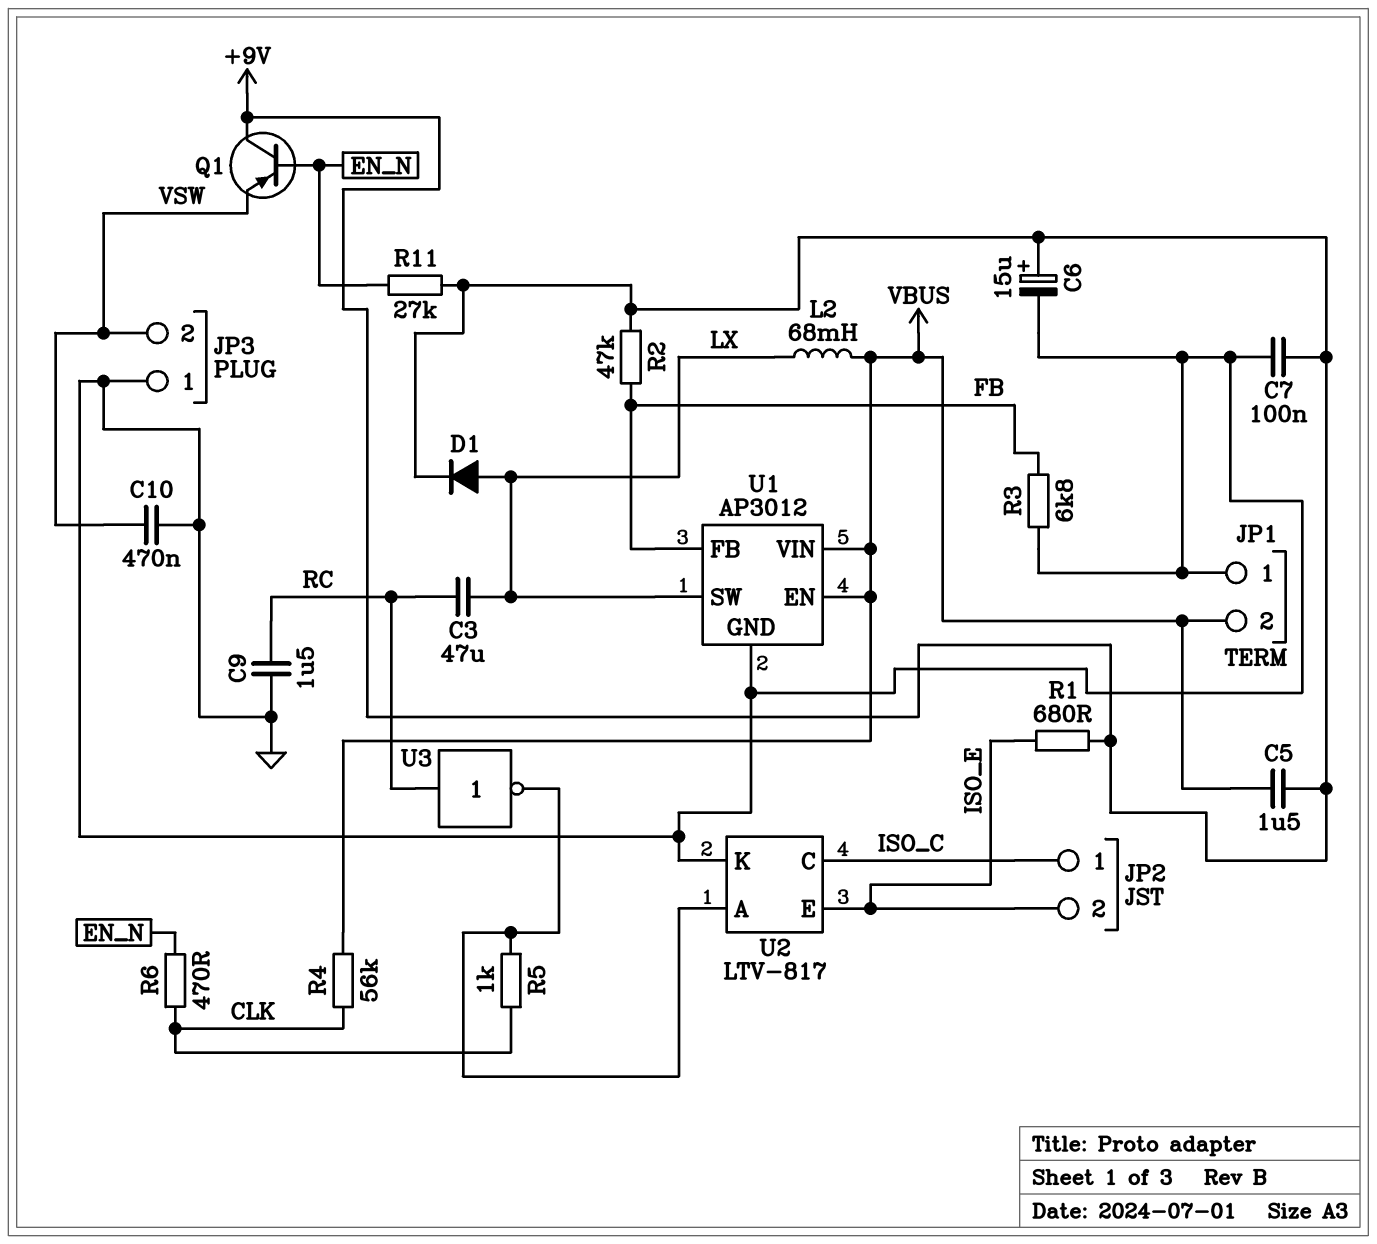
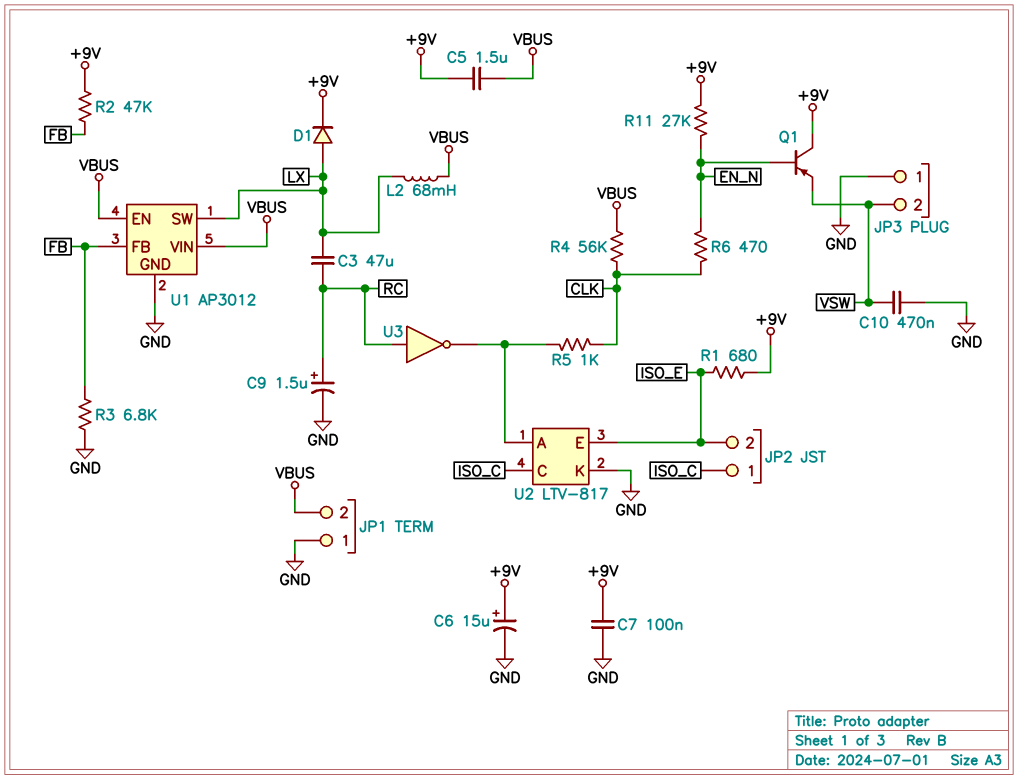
C9: 1.5uF (GND, RC) -> 1.5uF (plus RC, minus GND)

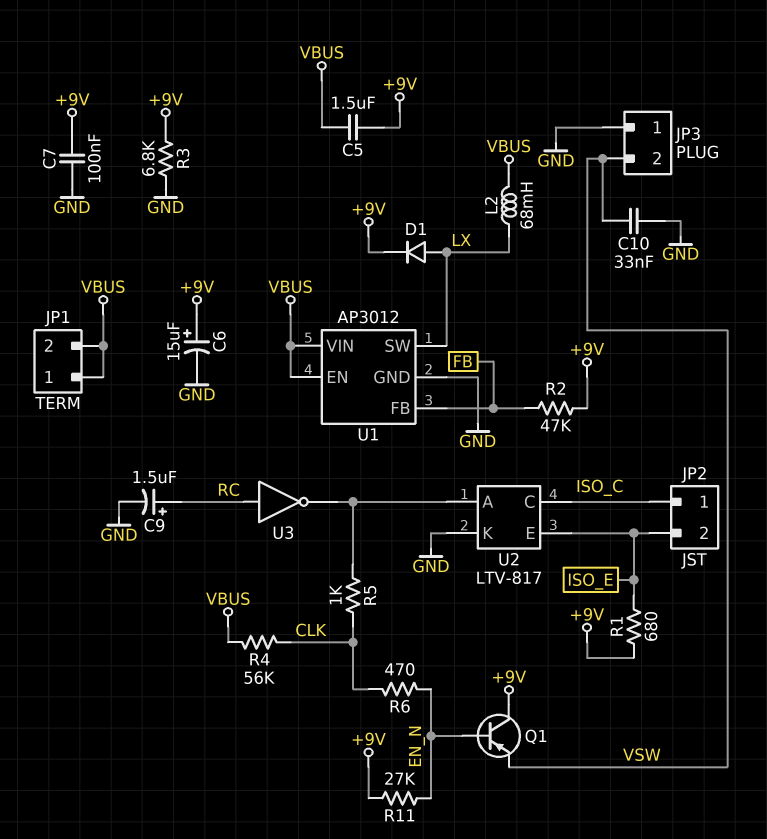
C3: 47uF (LX, RC) -> none
C10: 470nF (GND, VSW) -> 33nF (GND, VSW)
JP1 pin 1: GND -> VBUS
R3: 6.8k (FB, GND) -> 6.8k (+9V, GND)

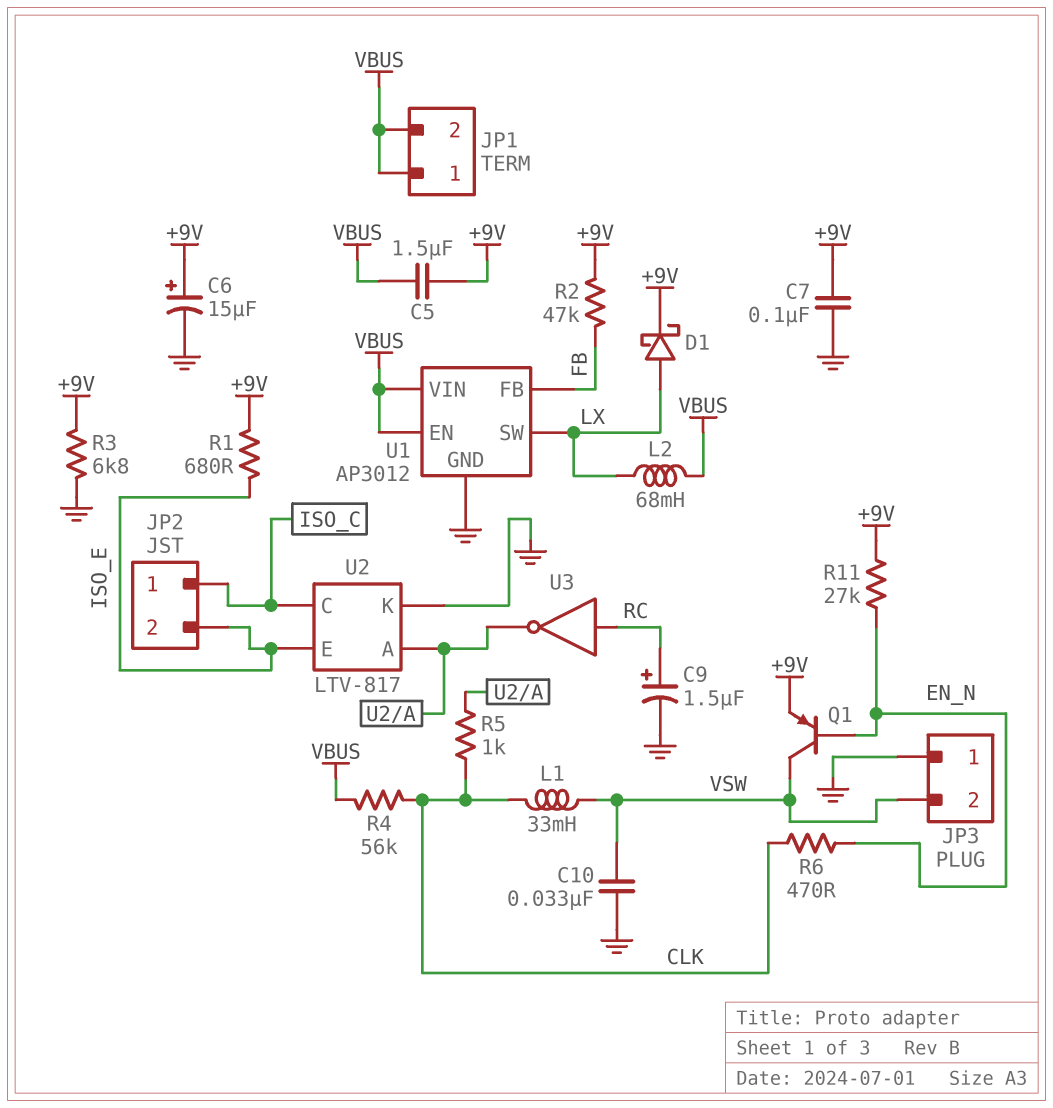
D1: diode (A LX, K +9V) -> schottky (A LX, K +9V)
L1: none -> 33mH (CLK, VSW)
Q1: PNP (B EN_N, C +9V, E VSW) -> PNP (B EN_N, C VSW, E +9V)

